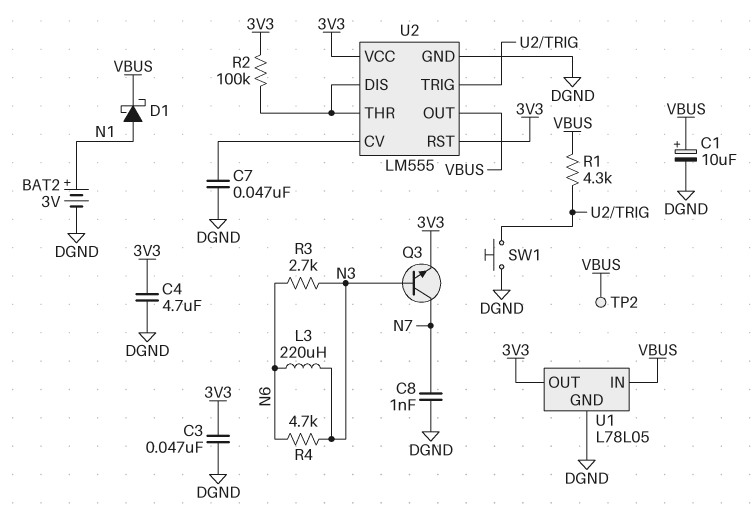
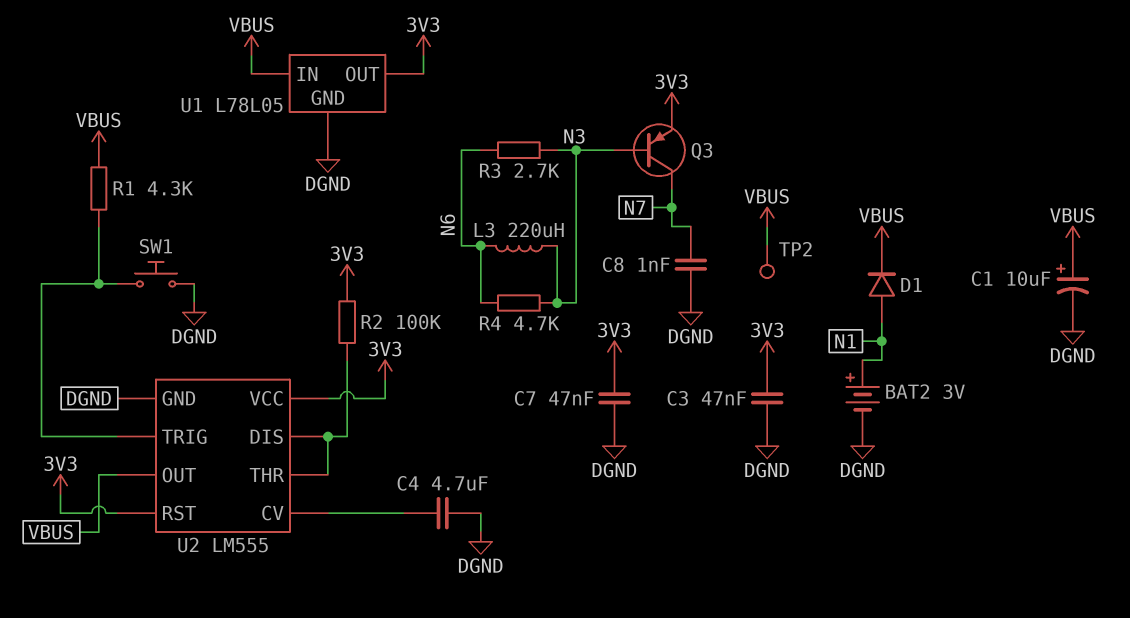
C4: 4.7uF (3V3, DGND) -> 4.7uF (DGND, U2/CV)
C7: 47nF (DGND, U2/CV) -> 47nF (3V3, DGND)
D1: schottky (A N1, K VBUS) -> diode (A N1, K VBUS)
Q3: NPN (B N3, C N7, E 3V3) -> PNP (B N3, C N7, E 3V3)

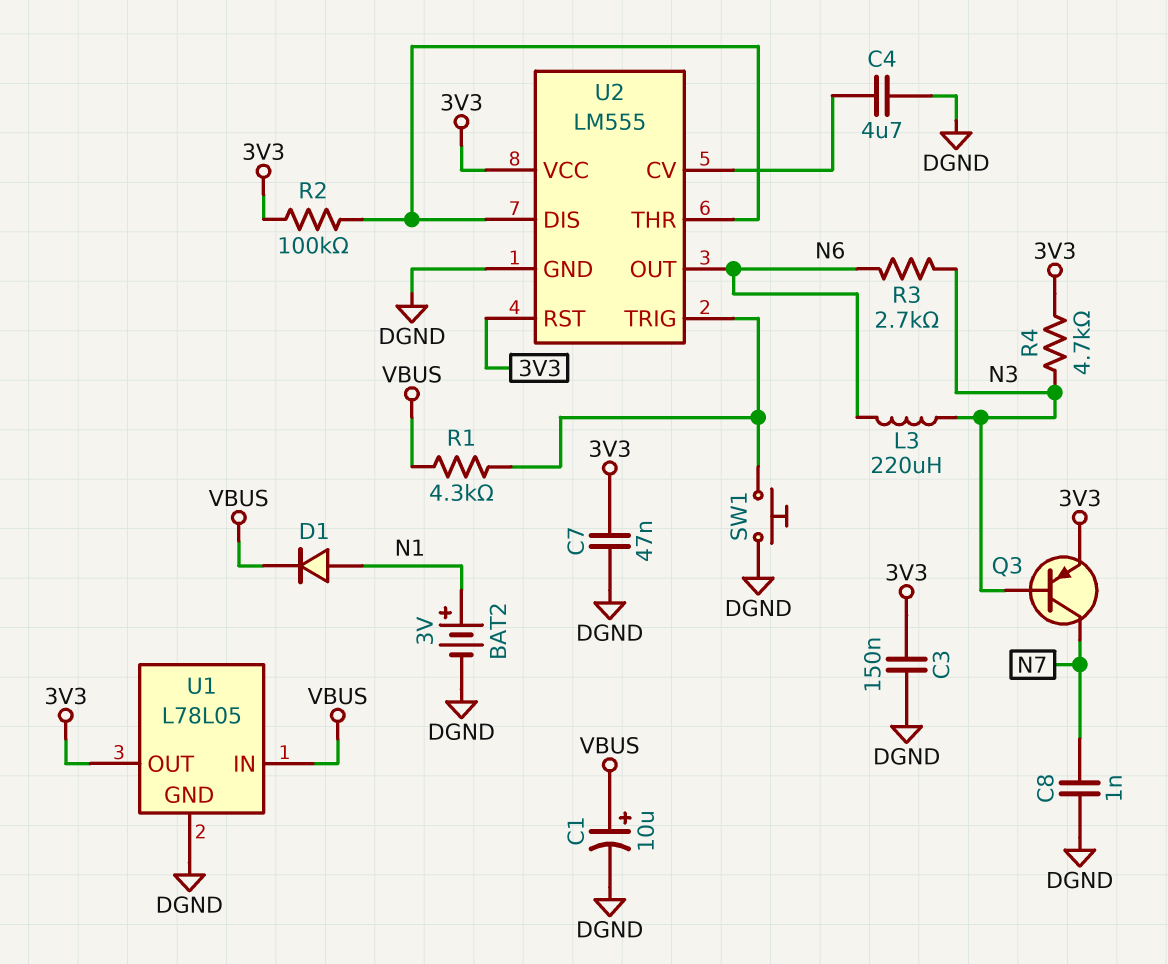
C3: 47nF (3V3, DGND) -> 150nF (3V3, DGND)
R4: 4.7k (N3, N6) -> 4.7k (3V3, N3)
TP2: test point (VBUS) -> none
U2 pin OUT: VBUS -> N6

